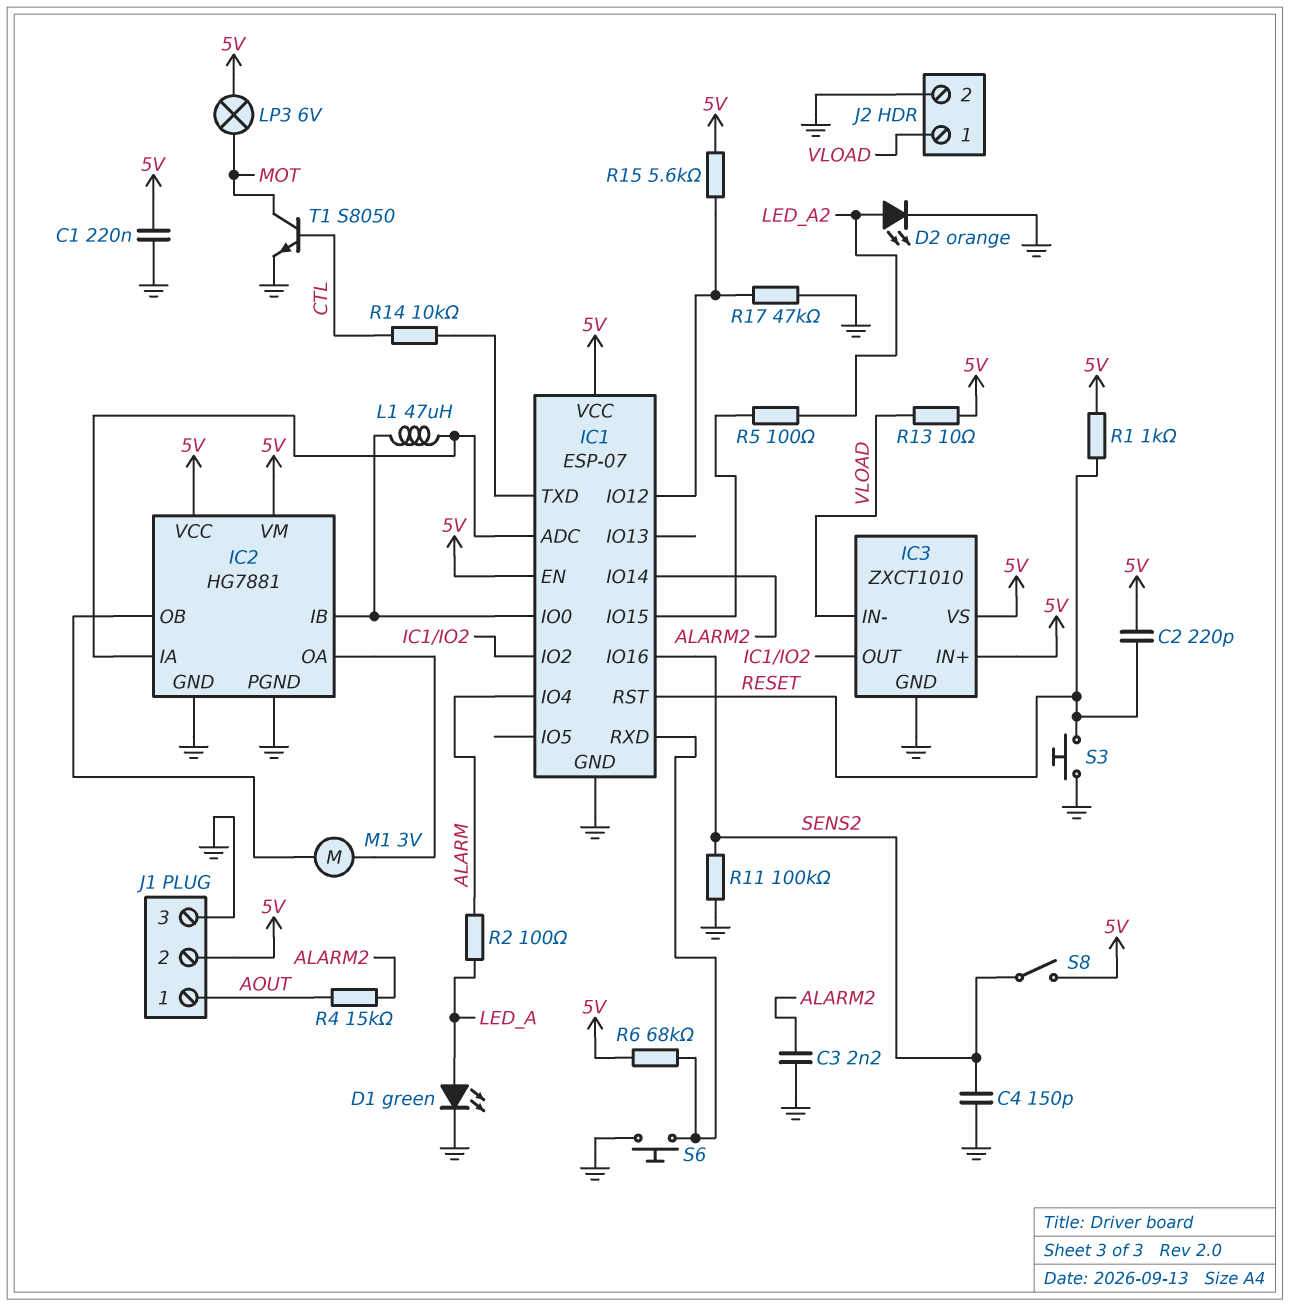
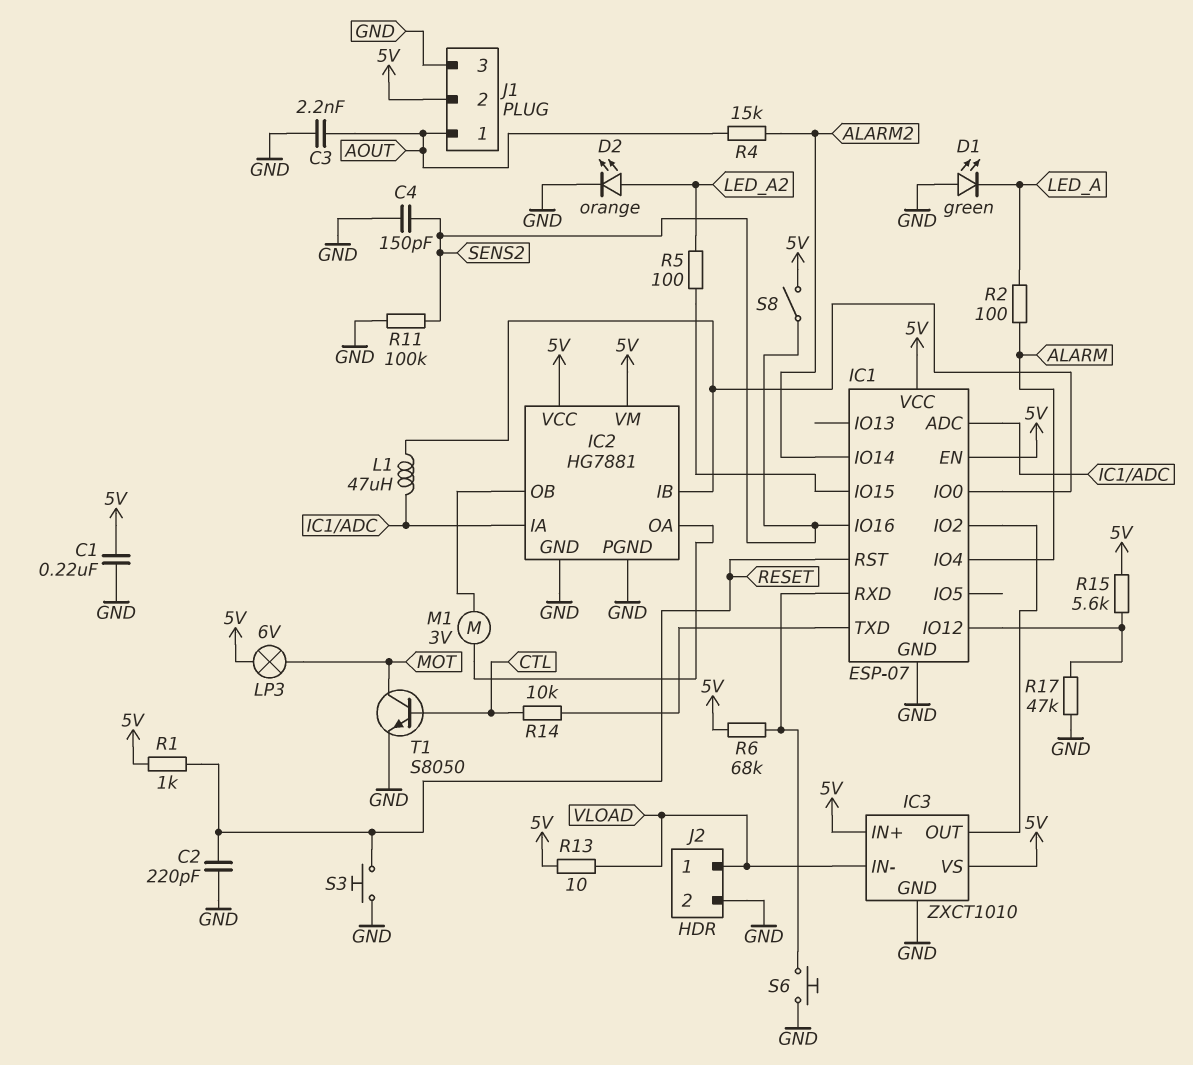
C2: 220pF (5V, RESET) -> 220pF (GND, RESET)
C3: 2.2nF (ALARM2, GND) -> 2.2nF (AOUT, GND)
D1: LED green (A LED_A, K GND) -> LED green (A GND, K LED_A)

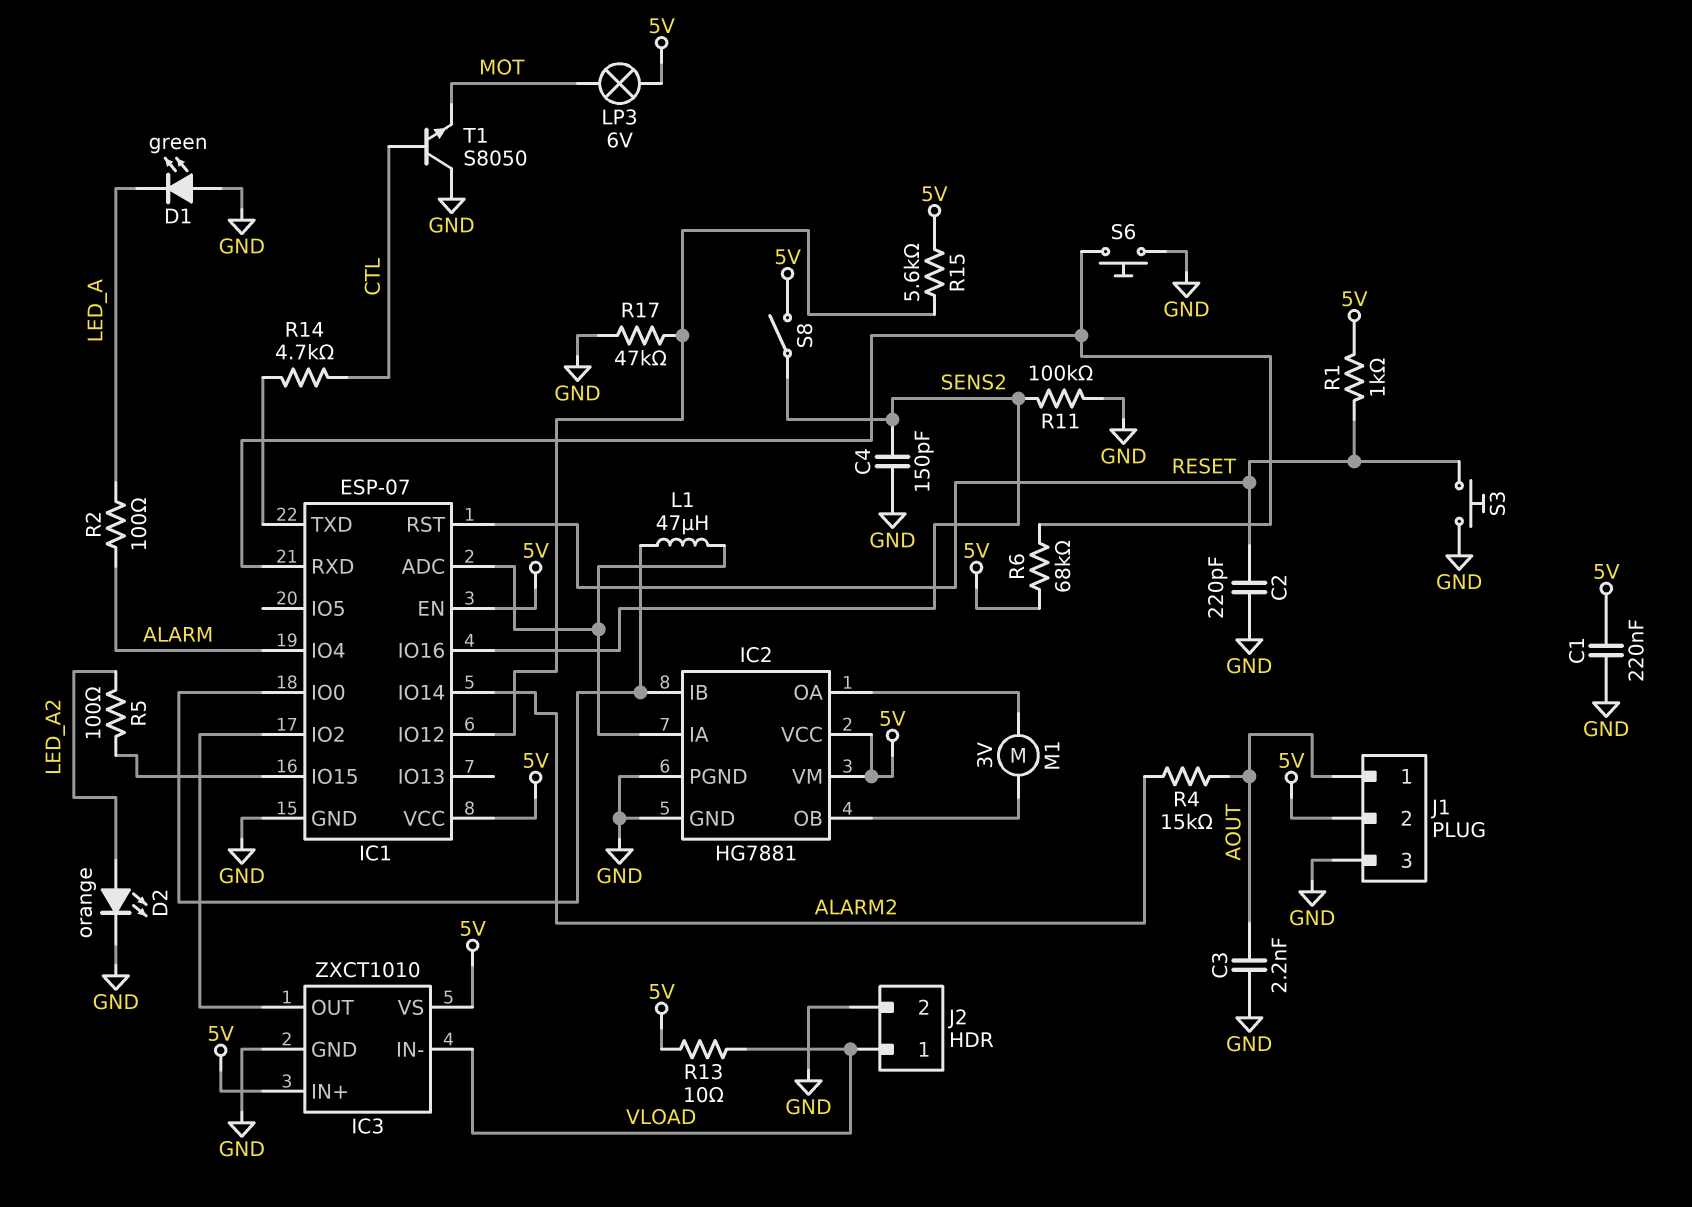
R14: 10k (CTL, IC1/TXD) -> 4.7k (CTL, IC1/TXD)
T1: NPN S8050 (B CTL, C MOT, E GND) -> NPN S8050 (B CTL, C GND, E MOT)

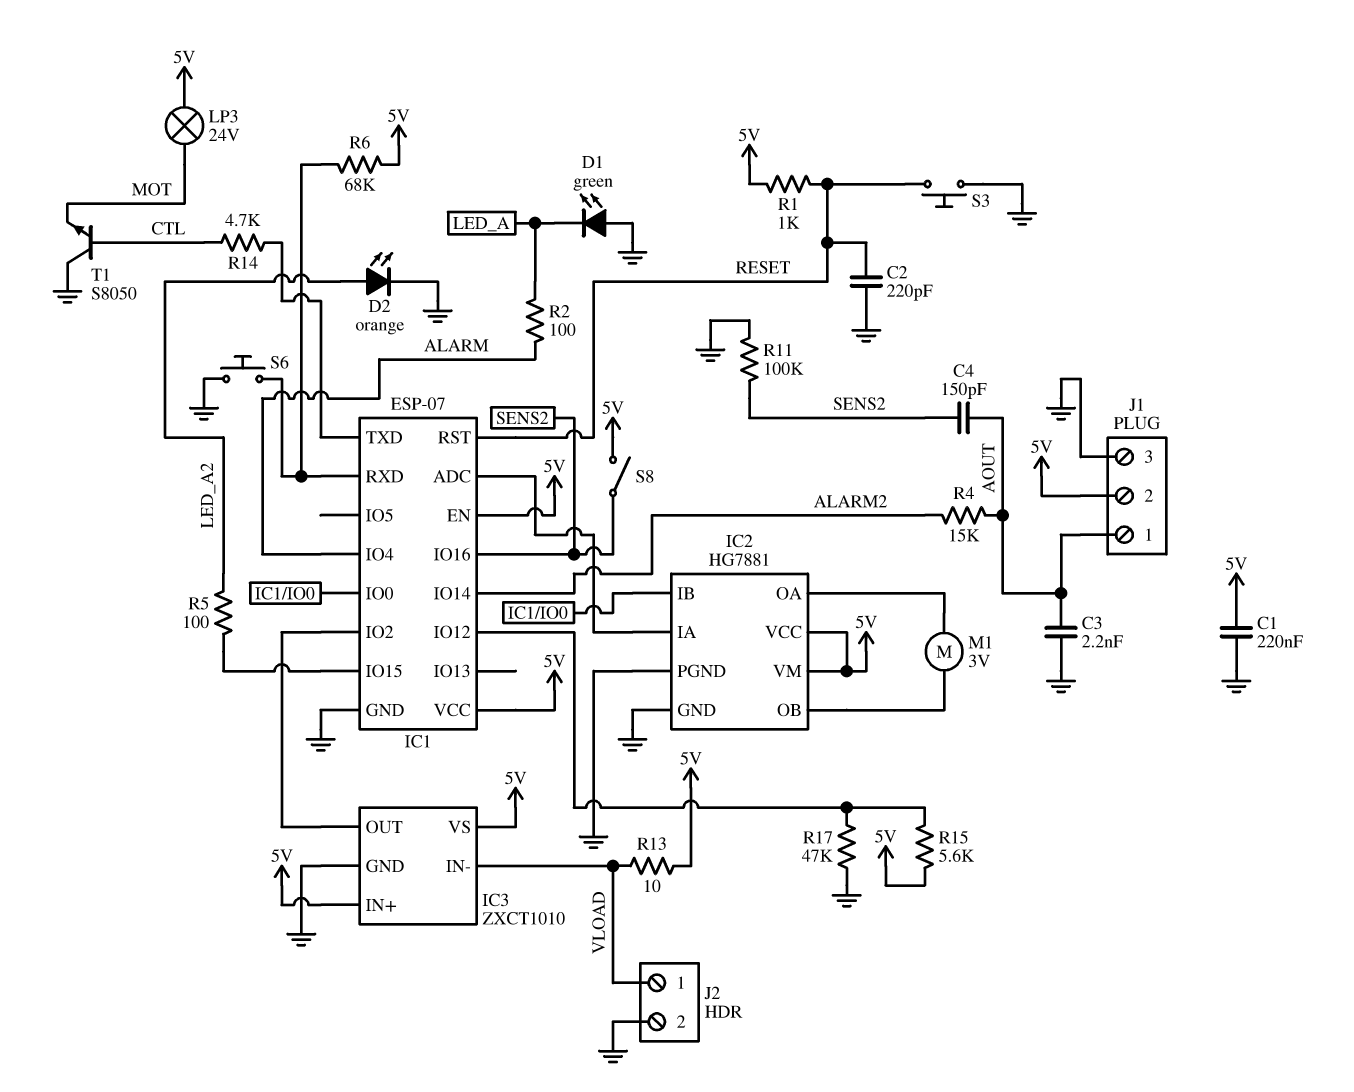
C4: 150pF (GND, SENS2) -> 150pF (AOUT, SENS2)
L1: 47uH (IC1/ADC, IC1/IO0) -> none
LP3: lamp 6V (5V, MOT) -> lamp 24V (5V, MOT)

